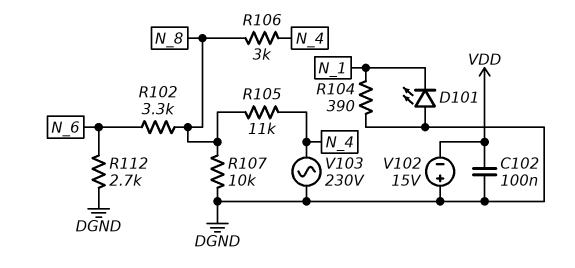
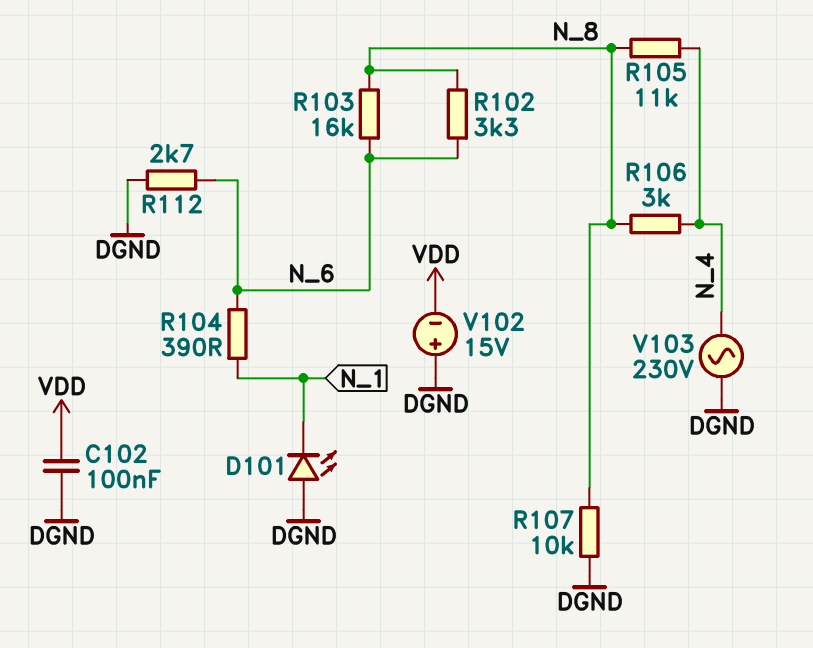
R103: none -> 16k (N_6, N_8)
R104: 390 (DGND, N_1) -> 390 (N_1, N_6)

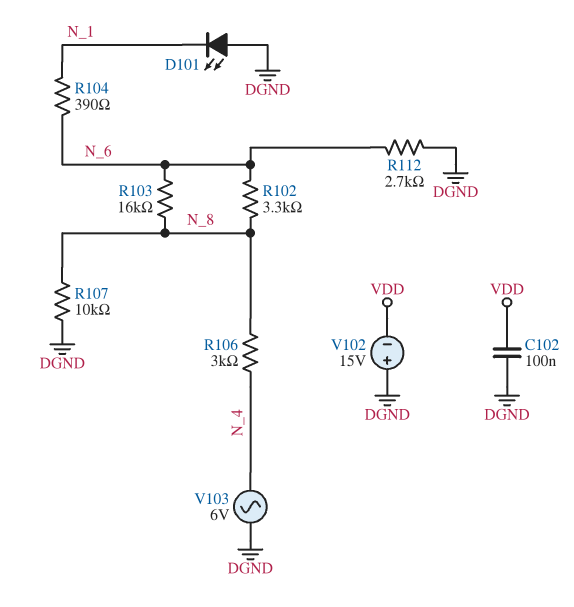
R105: 11k (N_4, N_8) -> none
V103: AC 230V (DGND, N_4) -> AC 6V (DGND, N_4)

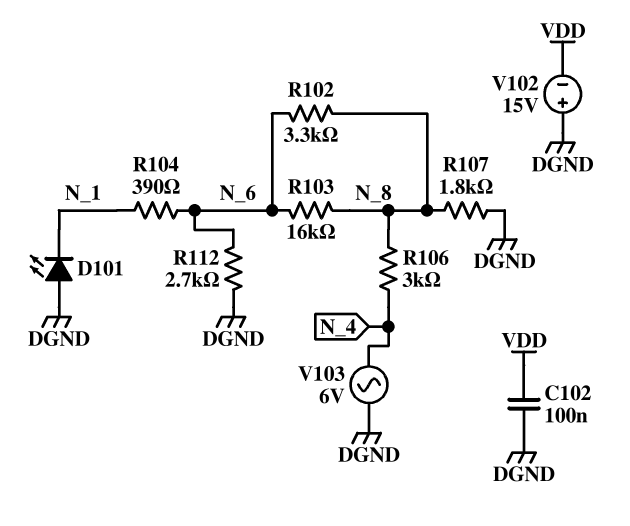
R107: 10k (DGND, N_8) -> 1.8k (DGND, N_8)

